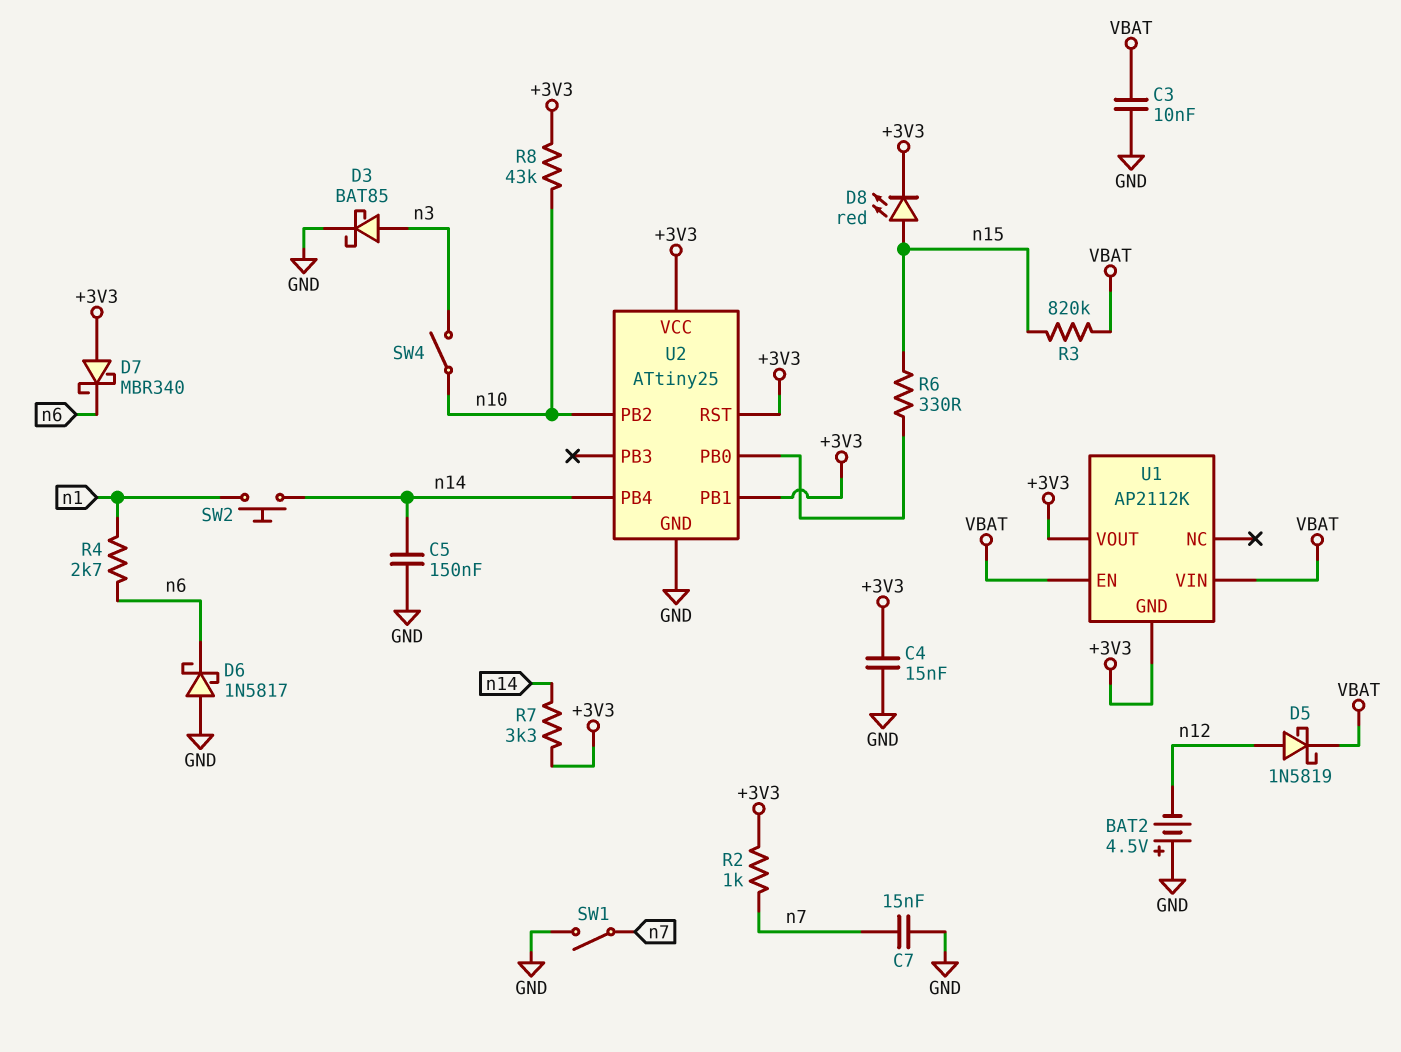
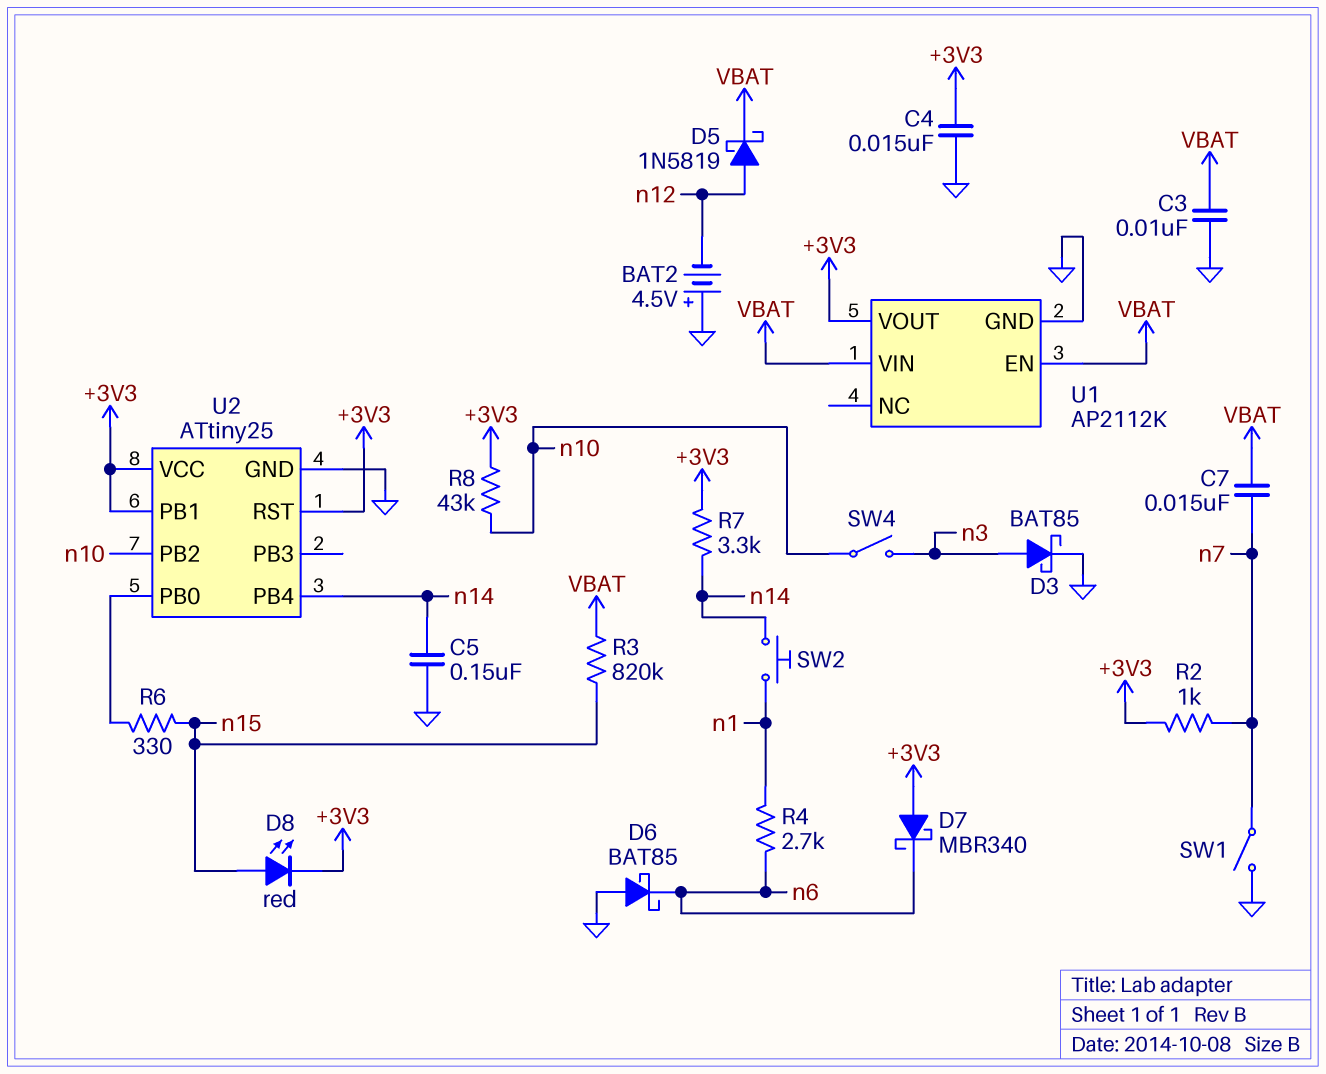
C7: 15nF (GND, n7) -> 15nF (VBAT, n7)
D6: schottky 1N5817 (A GND, K n6) -> schottky BAT85 (A GND, K n6)
U1 pin GND: +3V3 -> GND

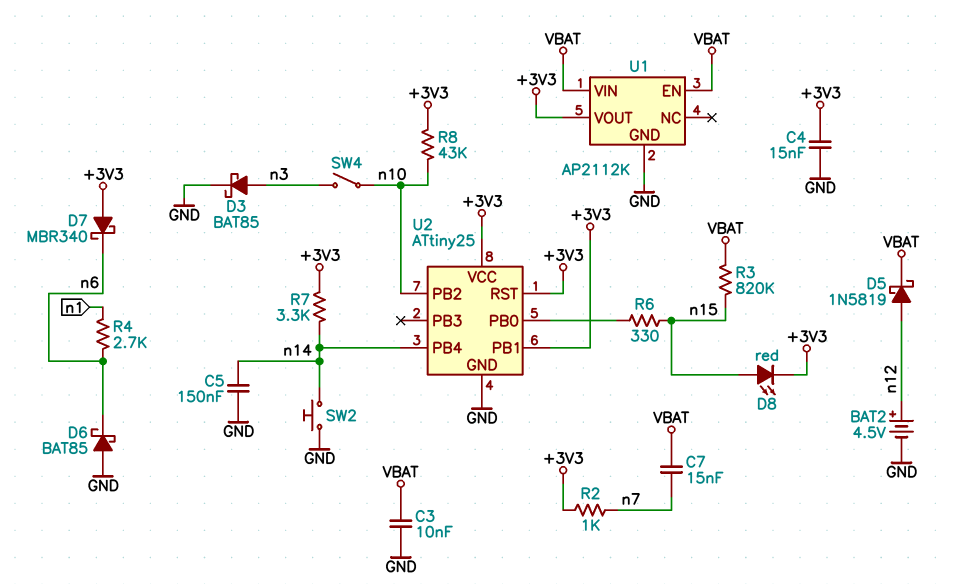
BAT2: 4.5V (plus GND, minus n12) -> 4.5V (plus n12, minus GND)
SW1: switch (GND, n7) -> none
SW2: button (n1, n14) -> button (GND, n14)

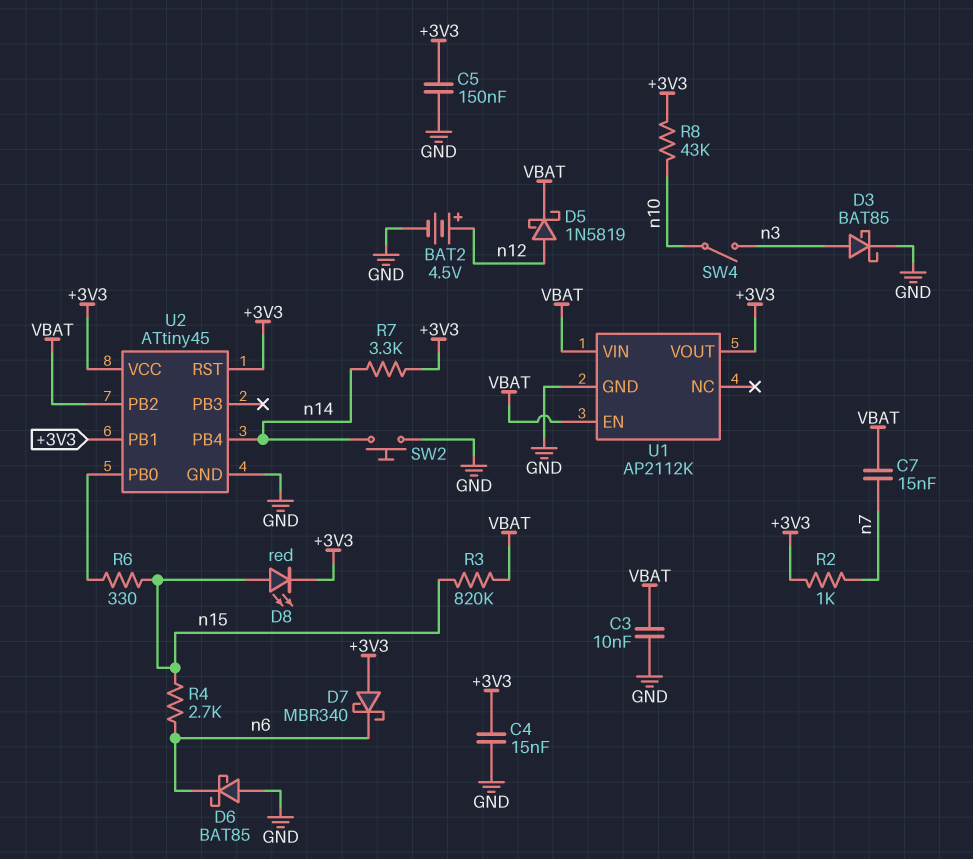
C5: 150nF (GND, n14) -> 150nF (+3V3, GND)
R4: 2.7k (n1, n6) -> 2.7k (n6, n15)
U2: ATtiny25 -> ATtiny45
U2 pin PB2: n10 -> VBAT

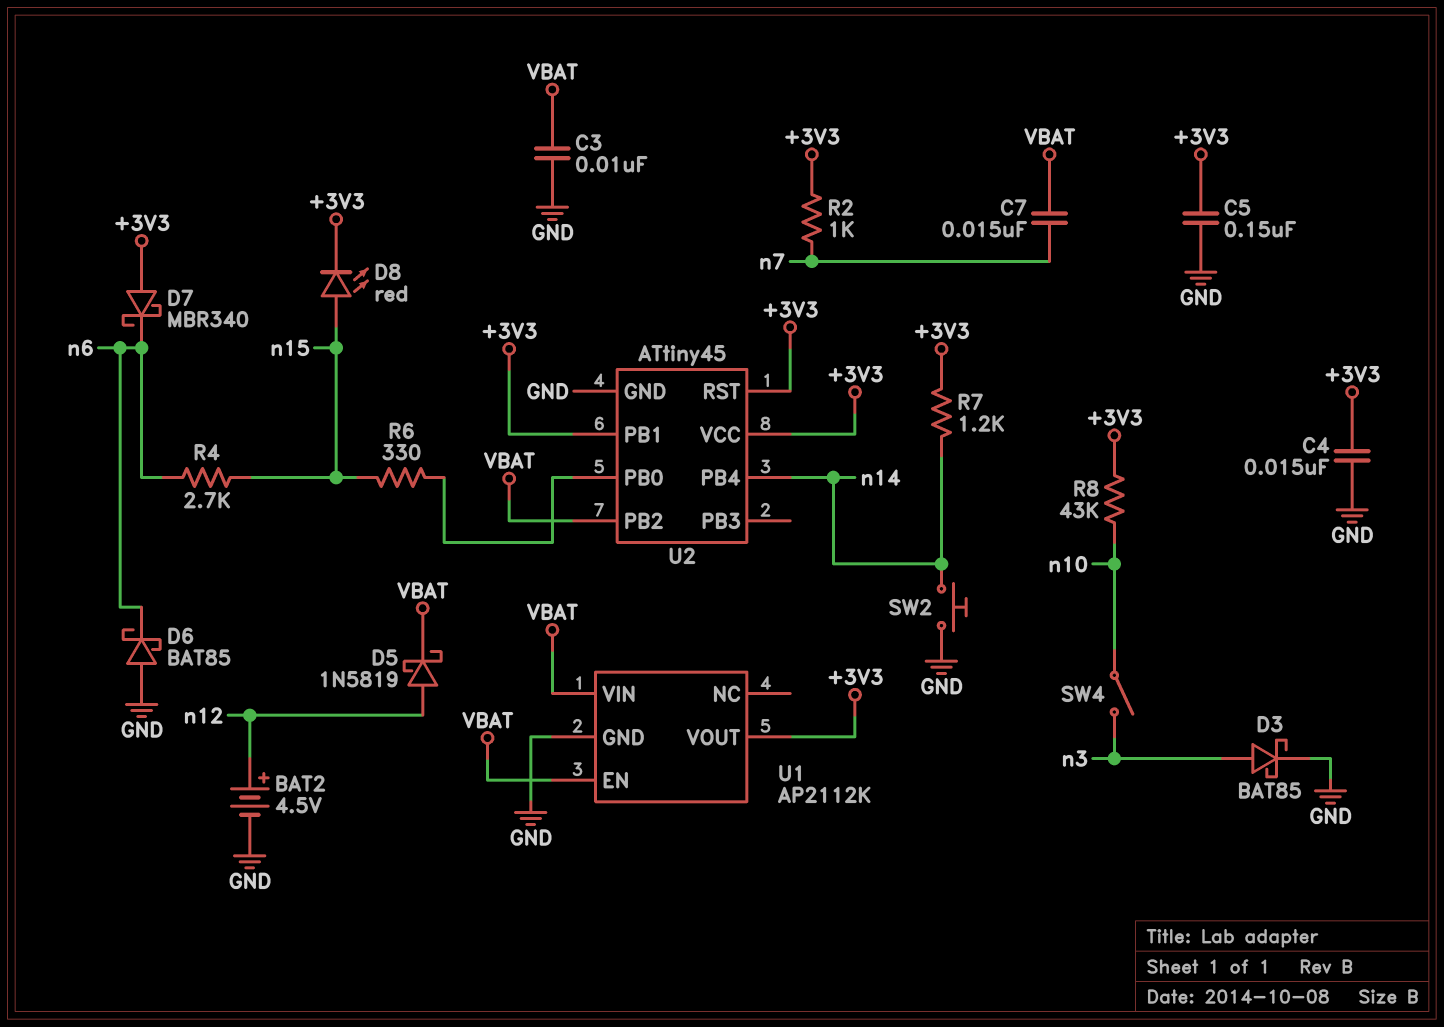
R3: 820k (VBAT, n15) -> none
R7: 3.3k (+3V3, n14) -> 1.2k (+3V3, n14)

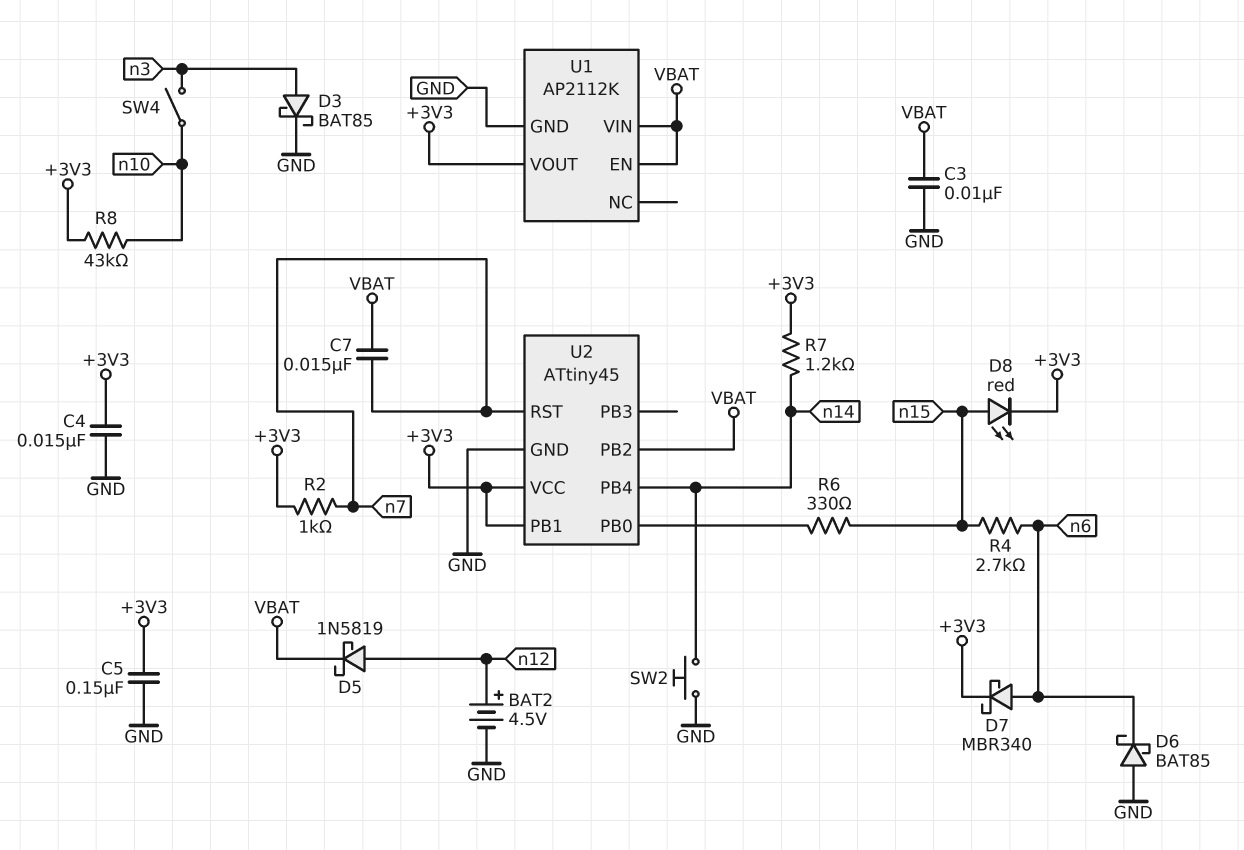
D7: schottky MBR340 (A +3V3, K n6) -> schottky MBR340 (A n6, K +3V3)
U2 pin RST: +3V3 -> n7

